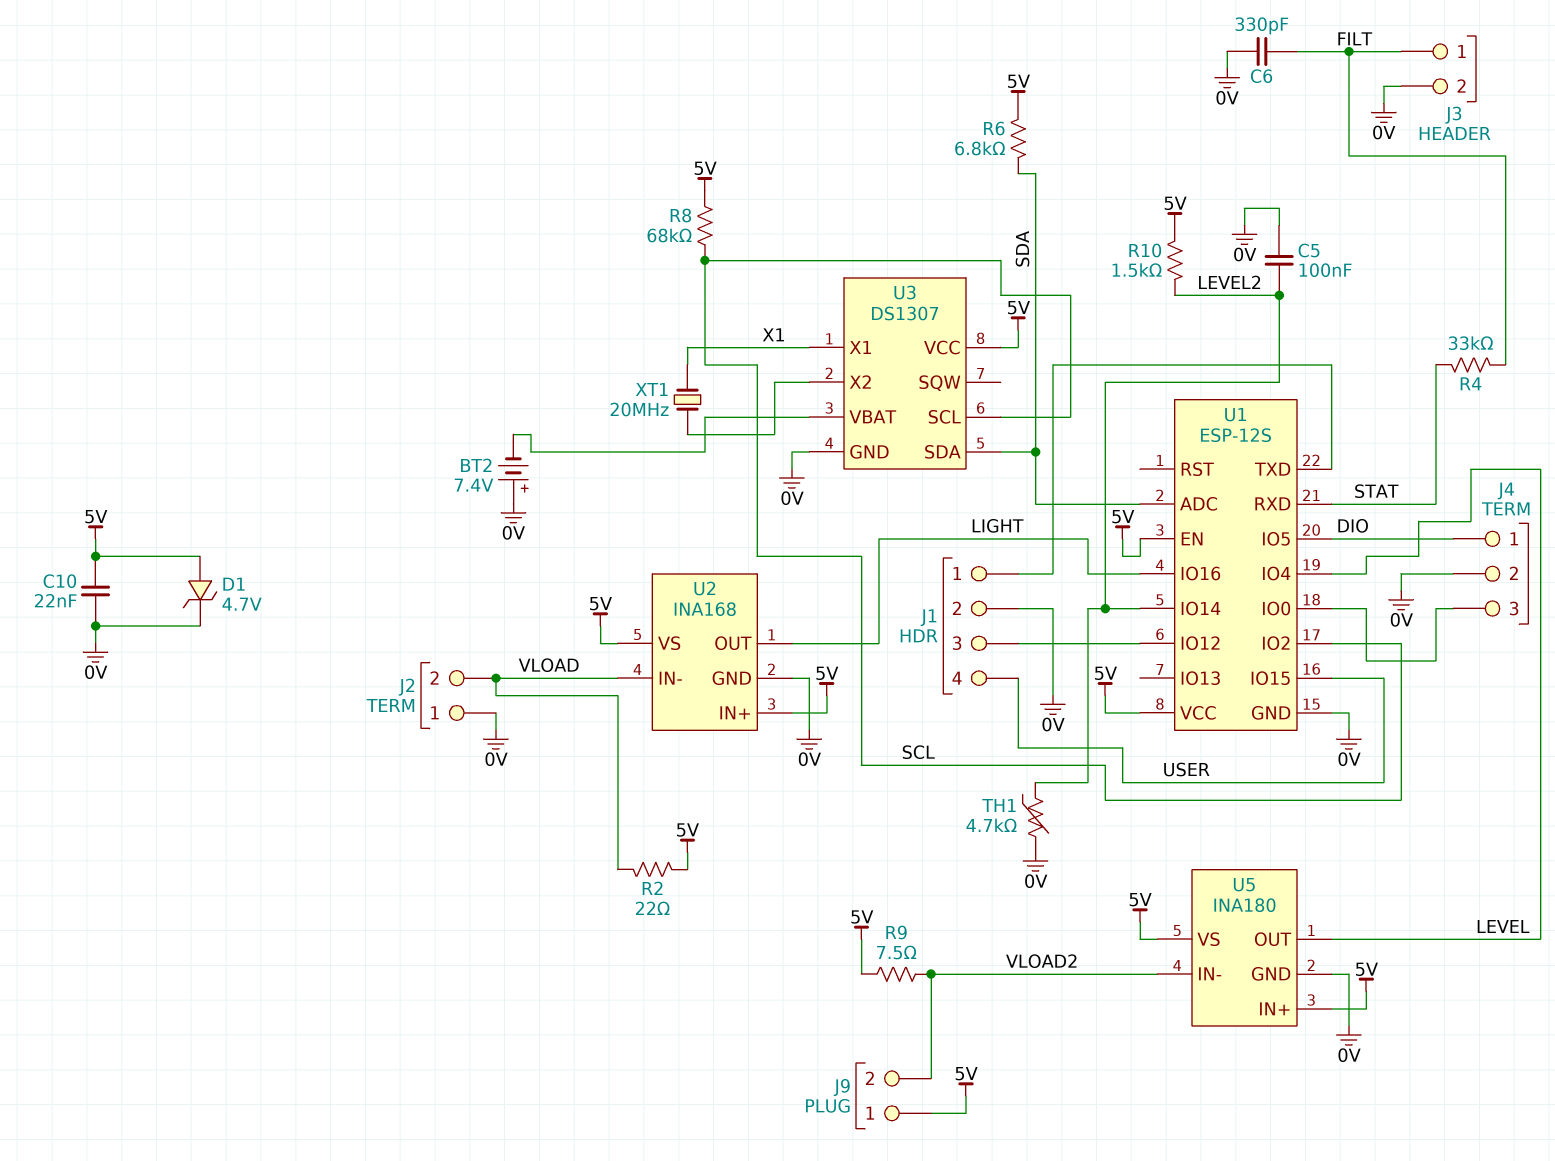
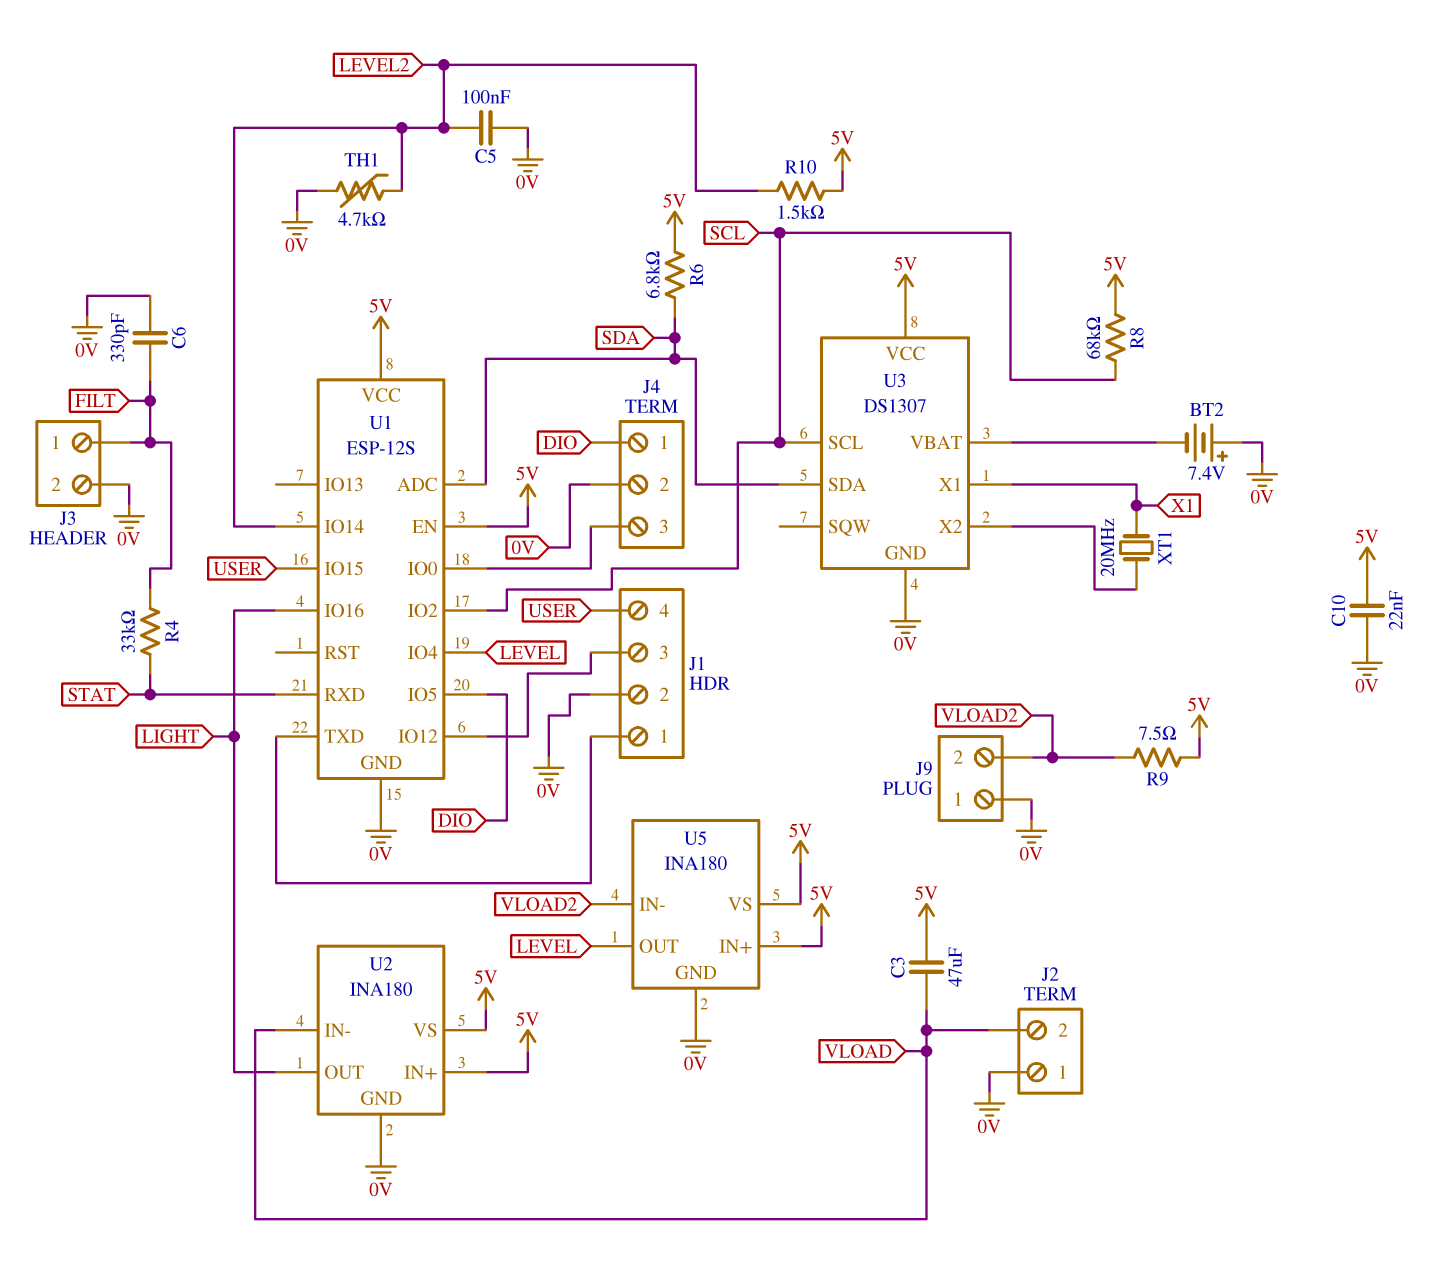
C3: none -> 47uF (5V, VLOAD)
D1: zener 4.7V (A 5V, K 0V) -> none
J9 pin 1: 5V -> 0V
R2: 22 (5V, VLOAD) -> none
U2: INA168 -> INA180

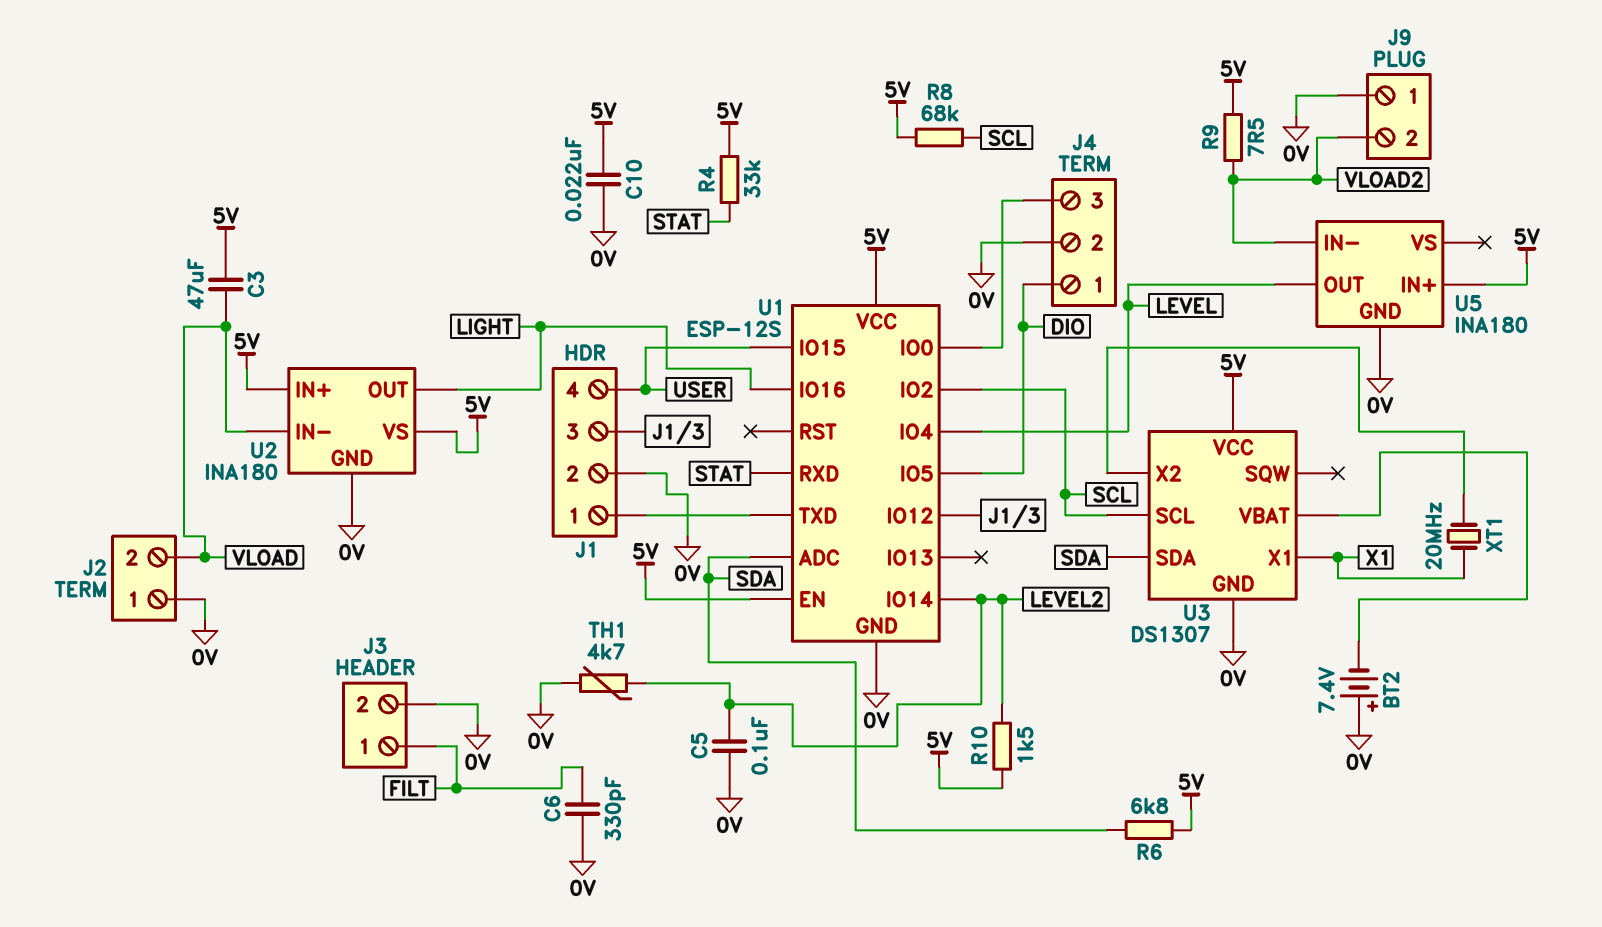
R4: 33k (FILT, STAT) -> 33k (5V, STAT)
U5 pin VS: 5V -> none

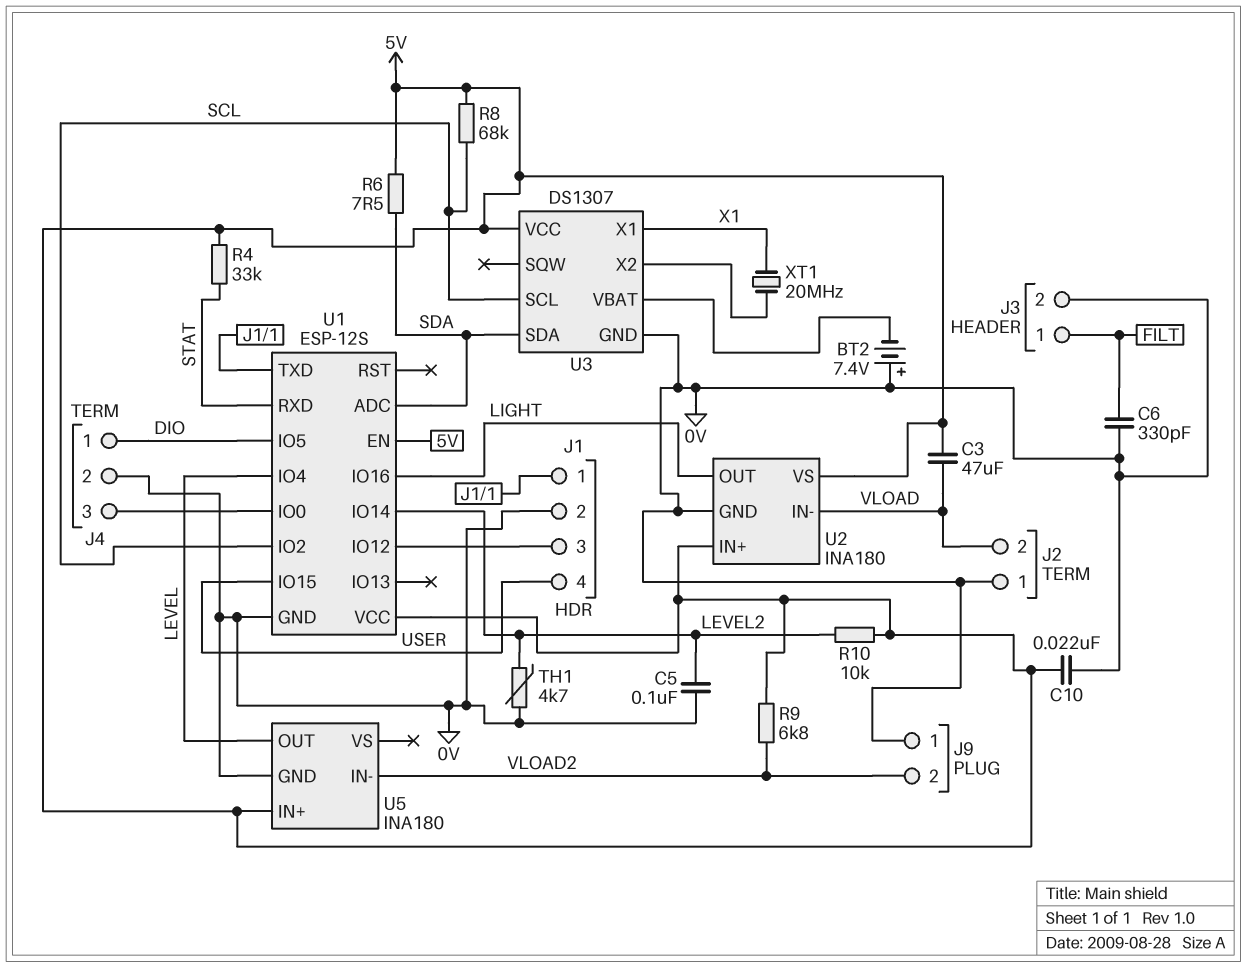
R6: 6.8k (5V, SDA) -> 7.5 (5V, SDA)
R9: 7.5 (5V, VLOAD2) -> 6.8k (5V, VLOAD2)
R10: 1.5k (5V, LEVEL2) -> 10k (5V, LEVEL2)

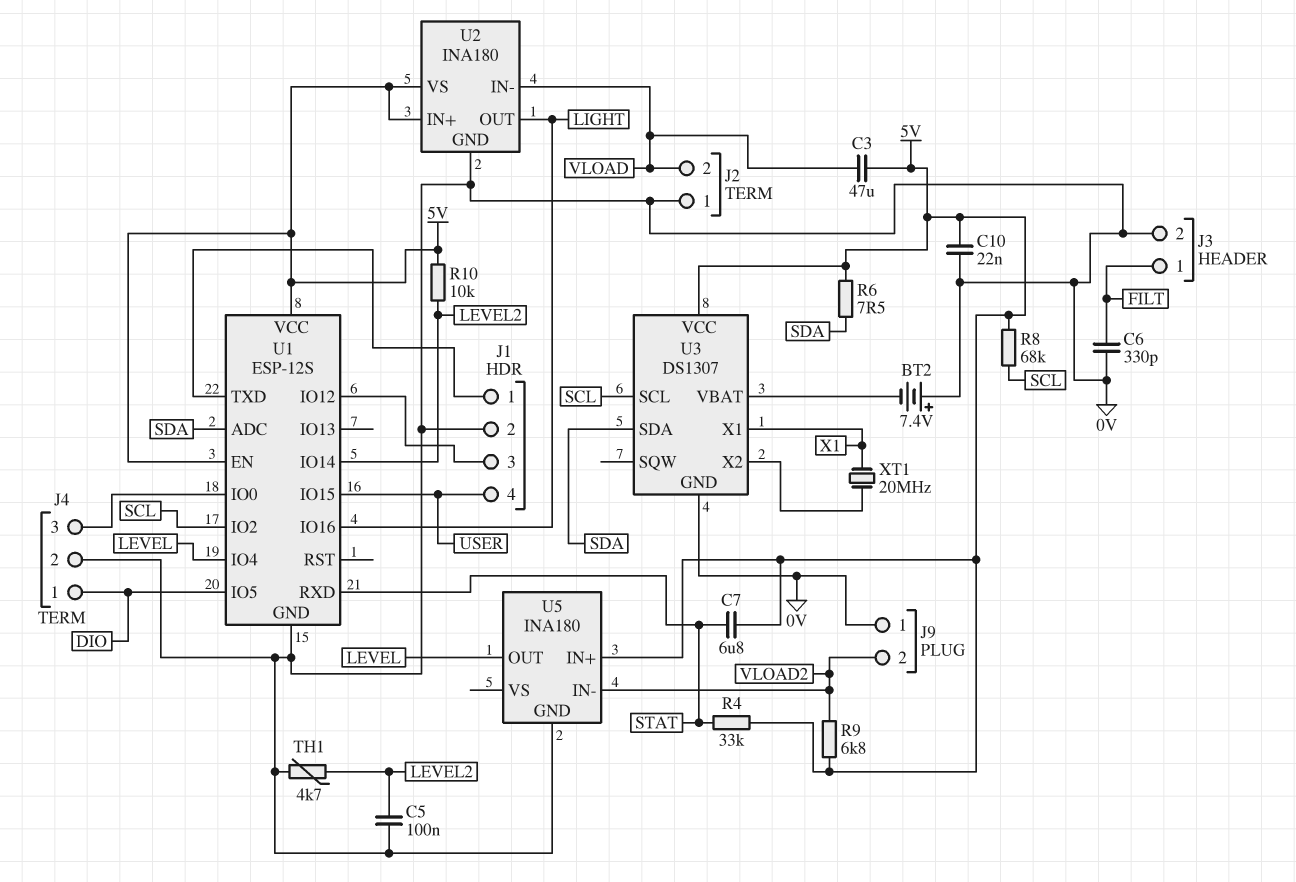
C7: none -> 6.8uF (5V, STAT)

